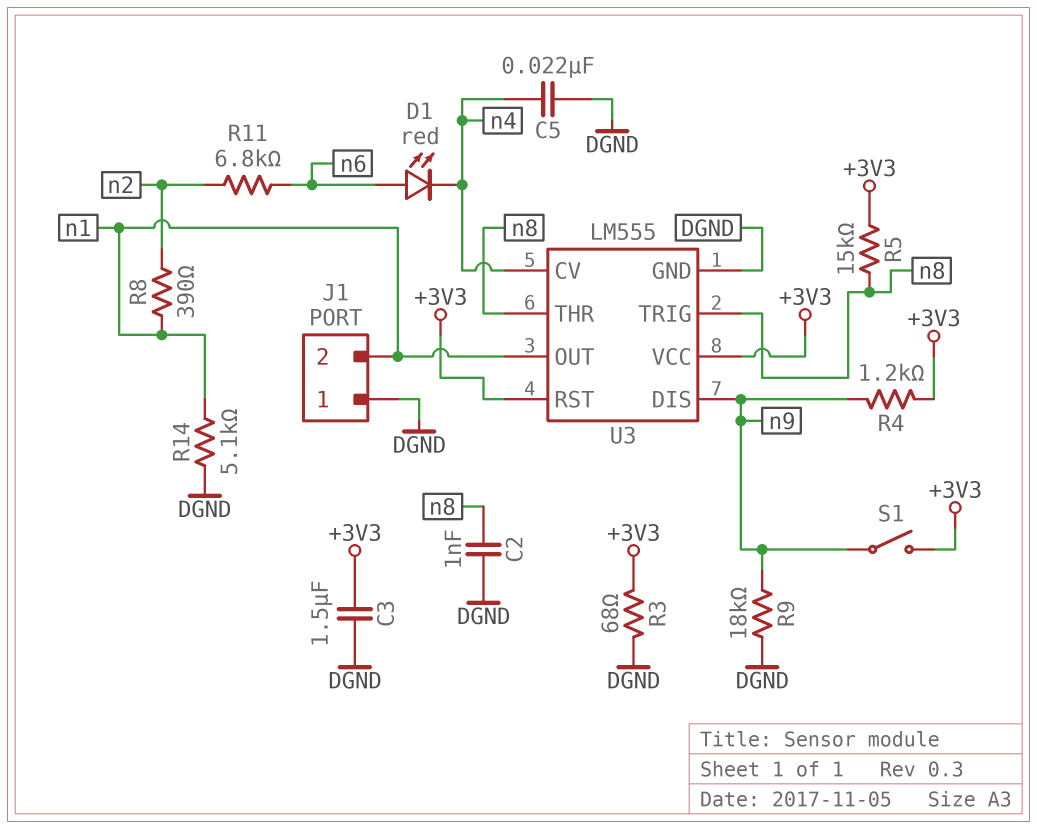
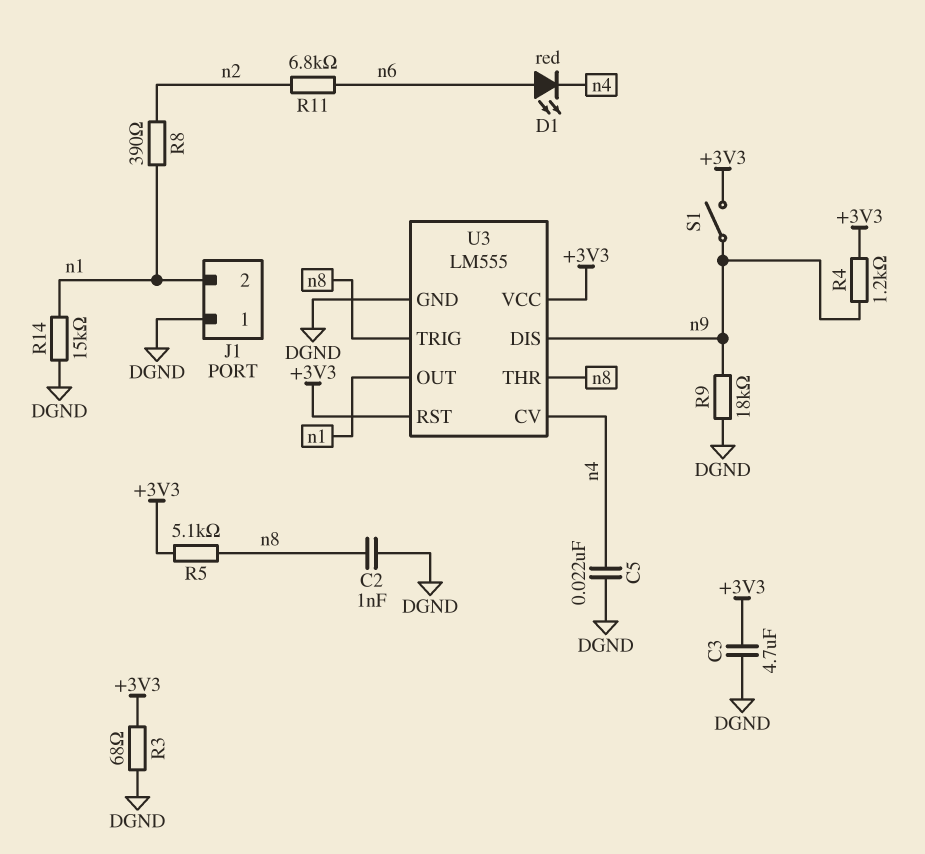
C3: 1.5uF (+3V3, DGND) -> 4.7uF (+3V3, DGND)
R5: 15k (+3V3, n8) -> 5.1k (+3V3, n8)
R14: 5.1k (DGND, n1) -> 15k (DGND, n1)

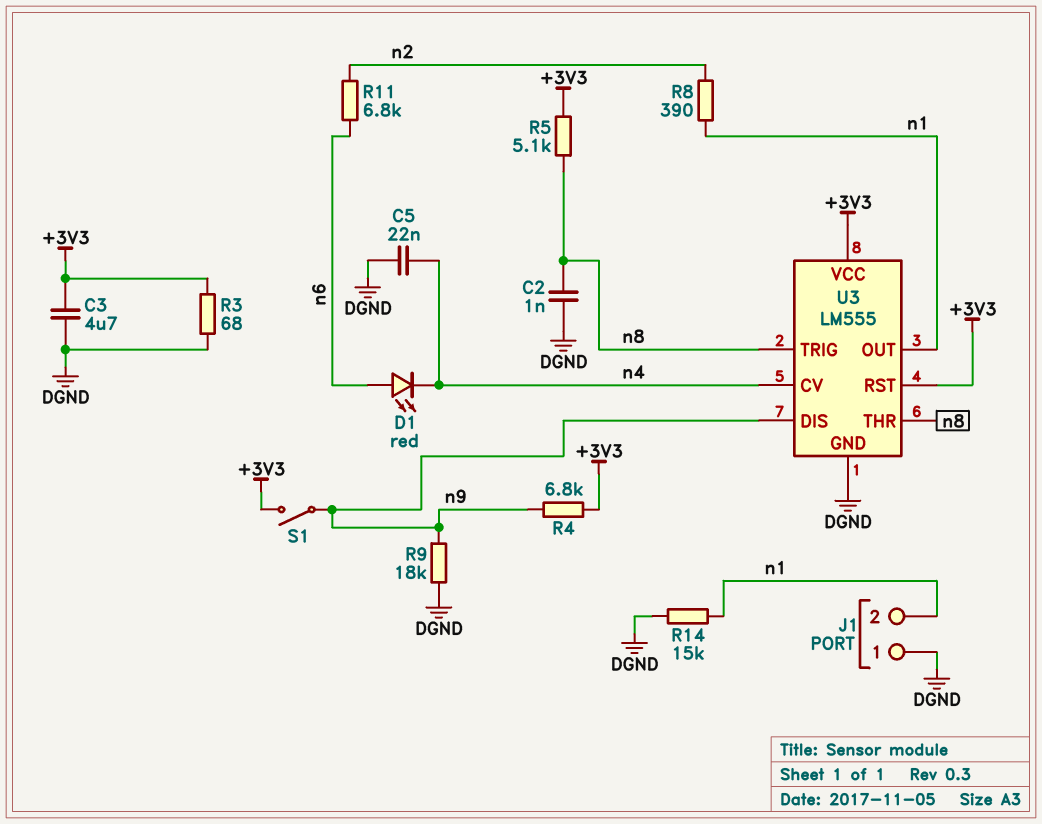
R4: 1.2k (+3V3, n9) -> 6.8k (+3V3, n9)

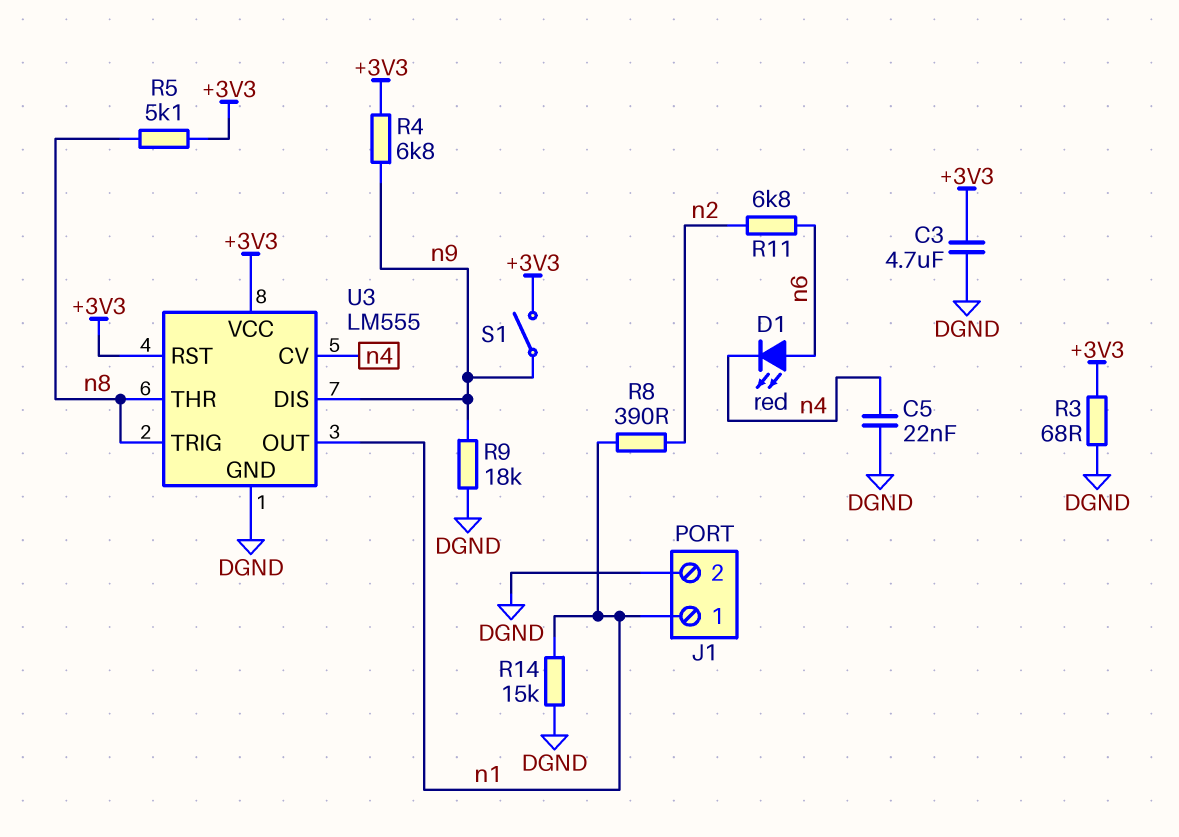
C2: 1nF (DGND, n8) -> none
J1 pin 1: DGND -> n1
J1 pin 2: n1 -> DGND

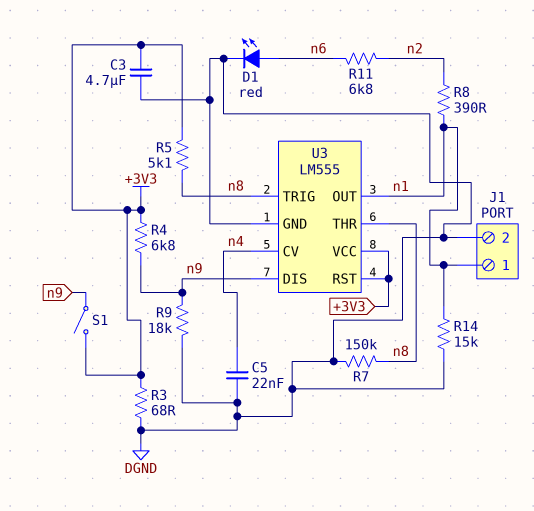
D1: LED red (A n6, K n4) -> LED red (A n6, K DGND)
R7: none -> 150k (DGND, n8)

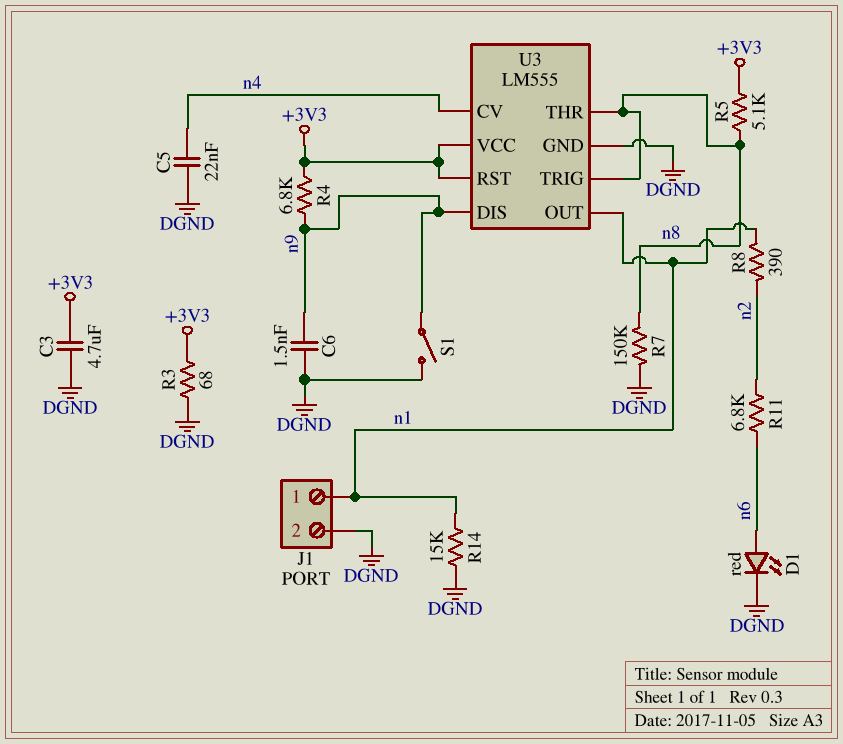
C6: none -> 1.5nF (DGND, n9)
R9: 18k (DGND, n9) -> none
S1: switch (+3V3, n9) -> switch (DGND, n9)

